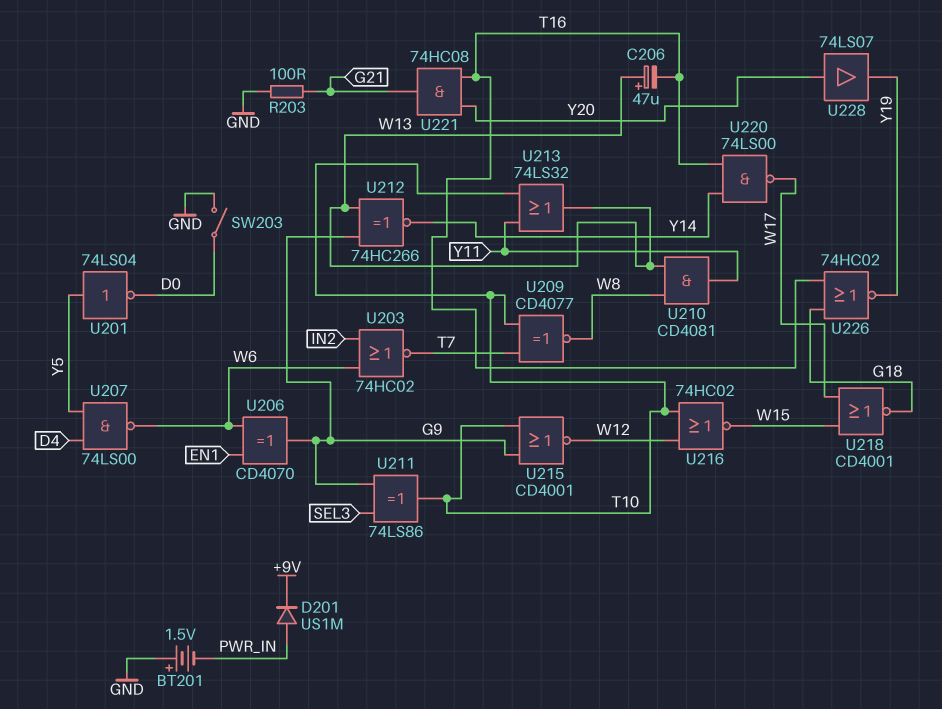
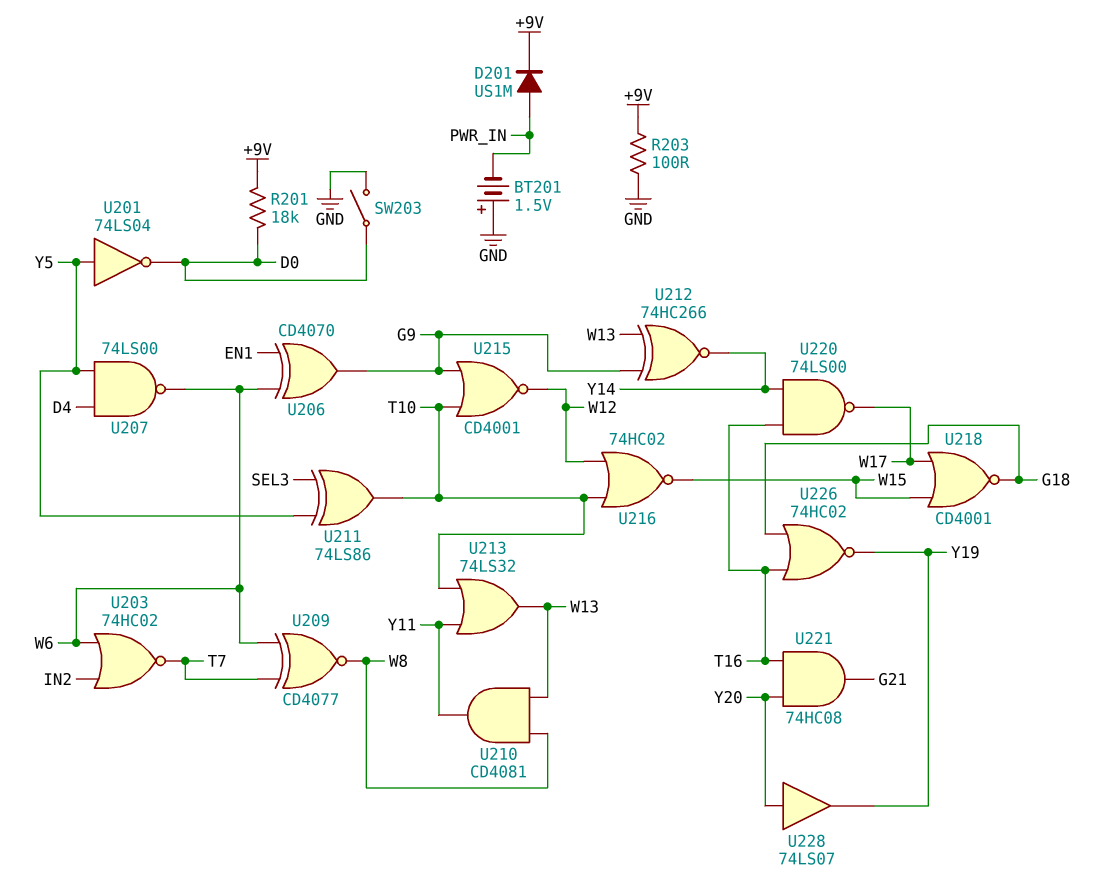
C206: 47uF (plus W13, minus T16) -> none
R201: none -> 18k (+9V, D0)
R203: 100 (G21, GND) -> 100 (+9V, GND)
U209: XNOR CD4077 (in T7, in T10, out W8) -> XNOR CD4077 (in T7, in W6, out W8)
U211: XOR 74LS86 (in G9, in SEL3, out T10) -> XOR 74LS86 (in SEL3, in Y5, out T10)

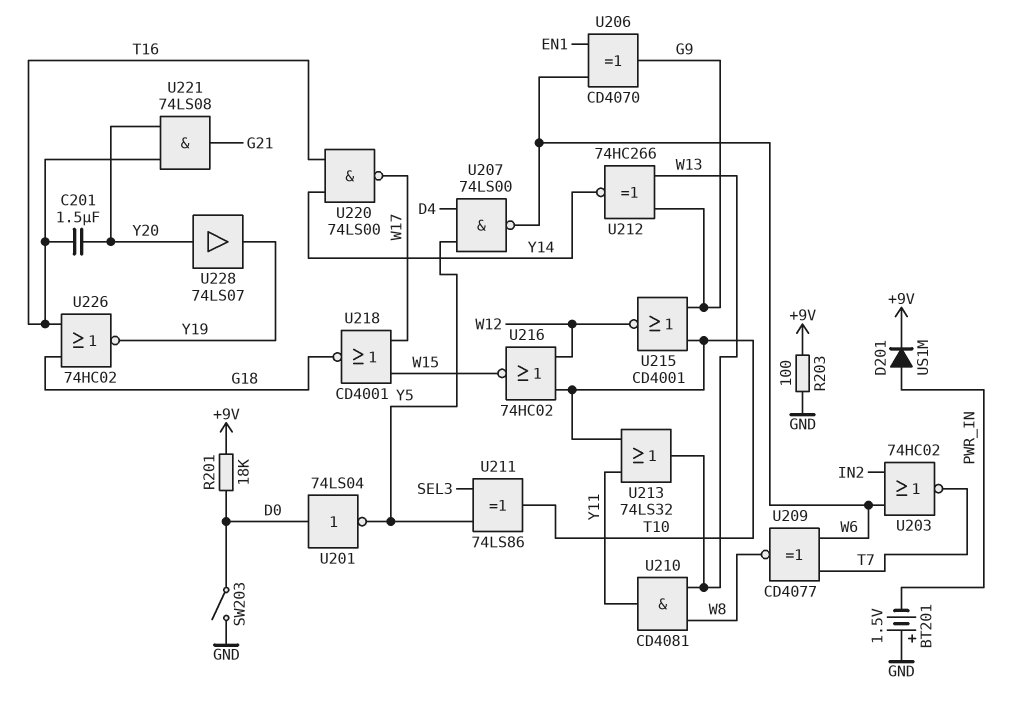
C201: none -> 1.5uF (T16, Y20)
U201: NOT 74LS04 (in Y5, out D0) -> NOT 74LS04 (in D0, out Y5)
U221: AND 74HC08 (in T16, in Y20, out G21) -> AND 74LS08 (in T16, in Y20, out G21)

